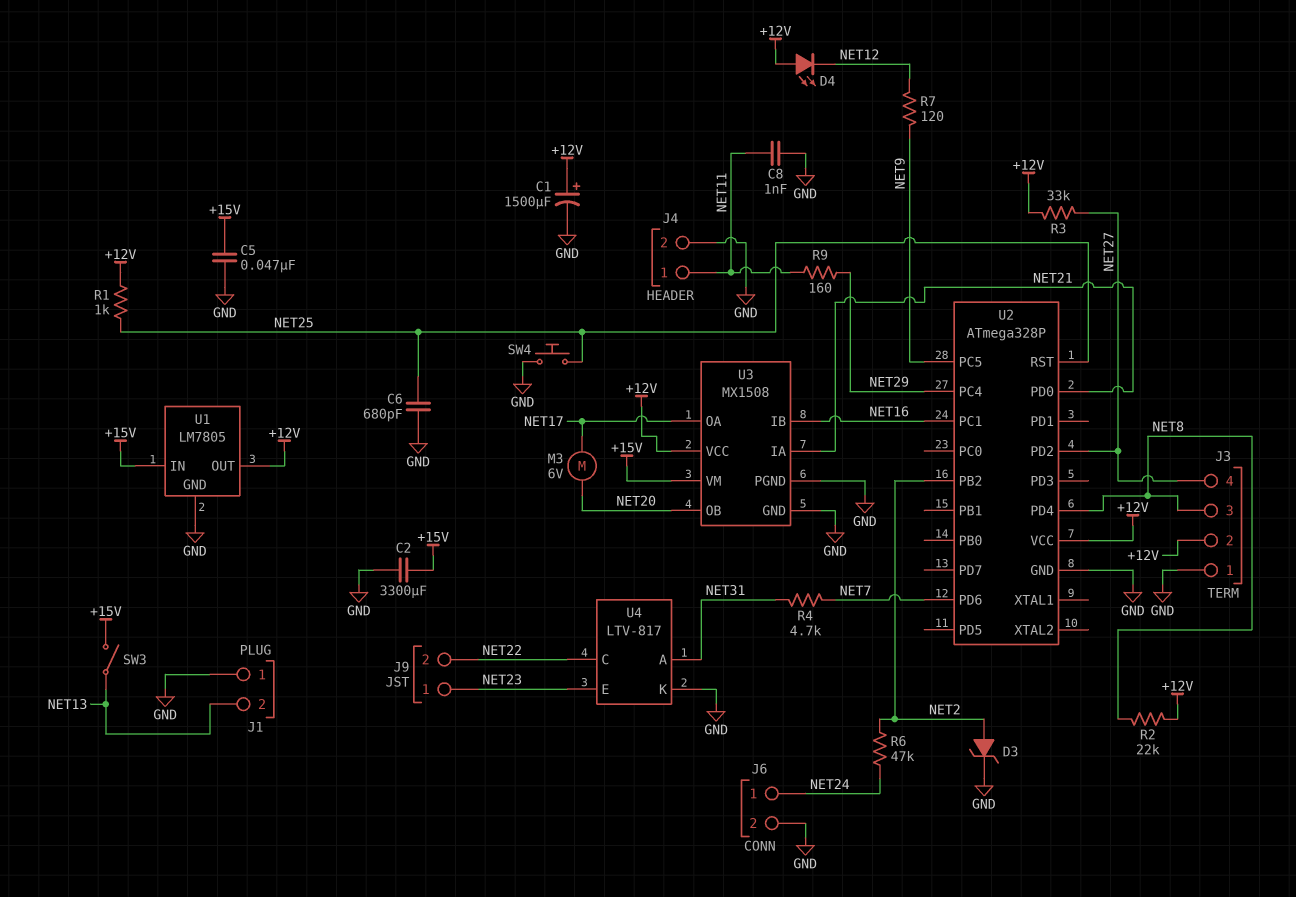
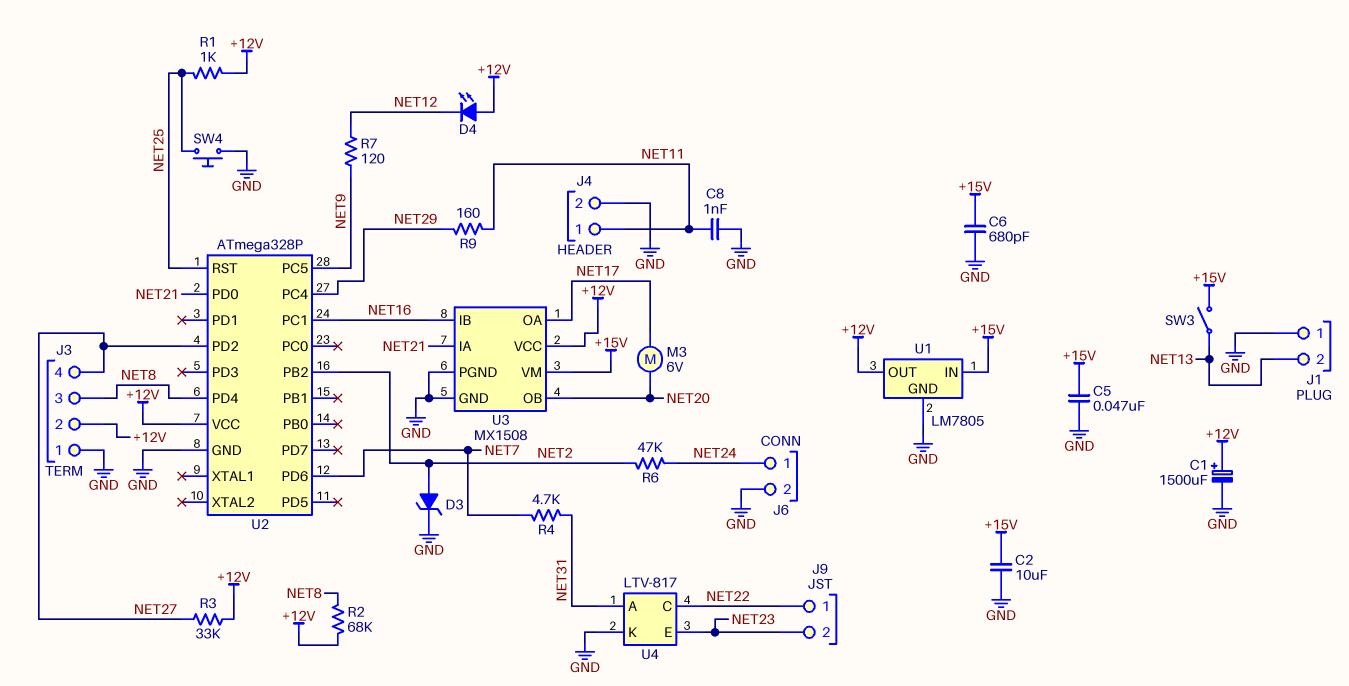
C2: 3300uF (+15V, GND) -> 10uF (+15V, GND)
C6: 680pF (GND, NET25) -> 680pF (+15V, GND)
J9 pin 1: NET23 -> NET22
J9 pin 2: NET22 -> NET23
R2: 22k (+12V, NET8) -> 68k (+12V, NET8)

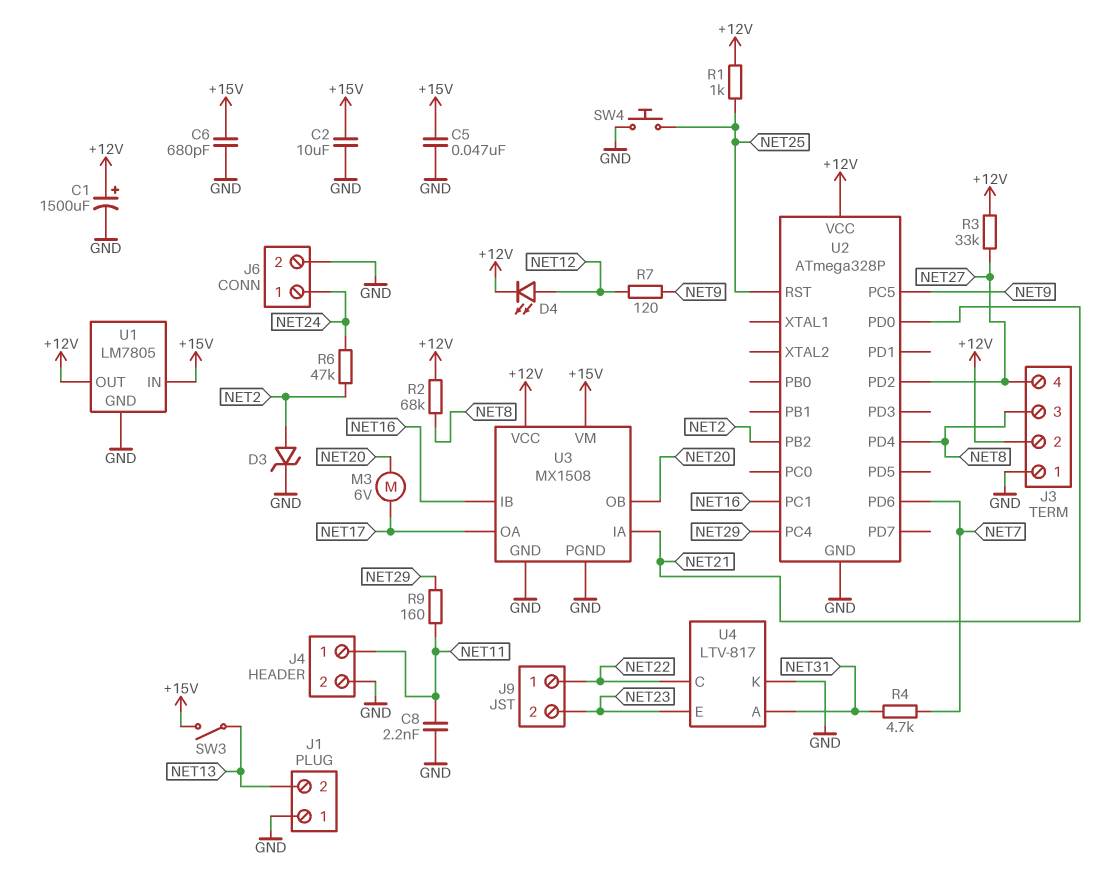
C8: 1nF (GND, NET11) -> 2.2nF (GND, NET11)
D4: LED (A +12V, K NET12) -> LED (A NET12, K +12V)

